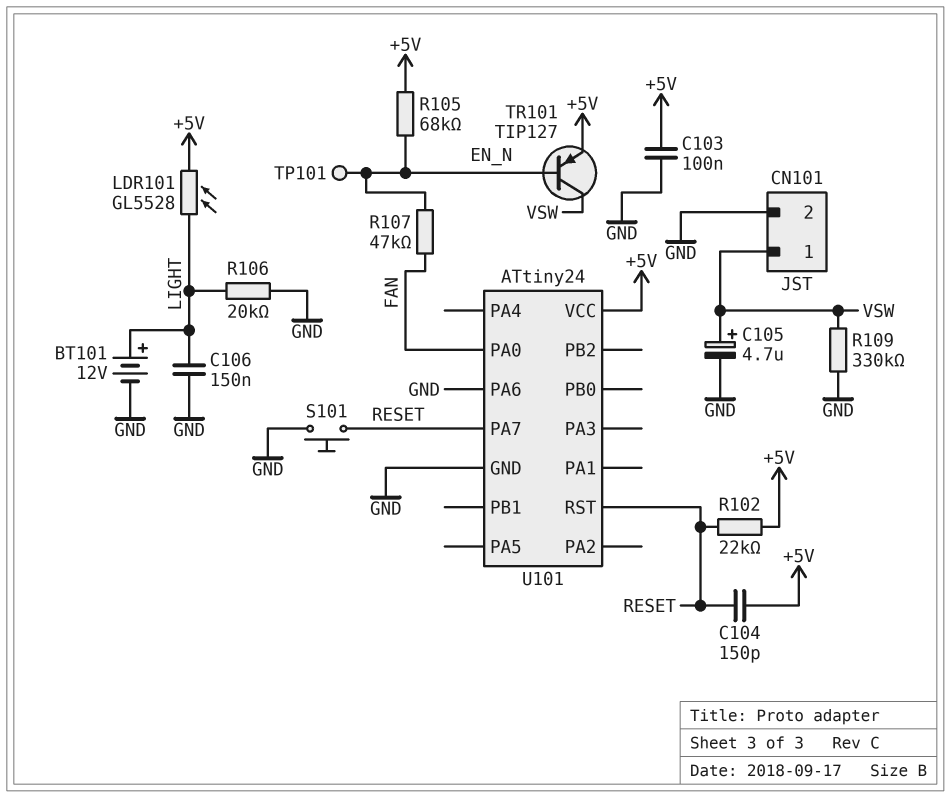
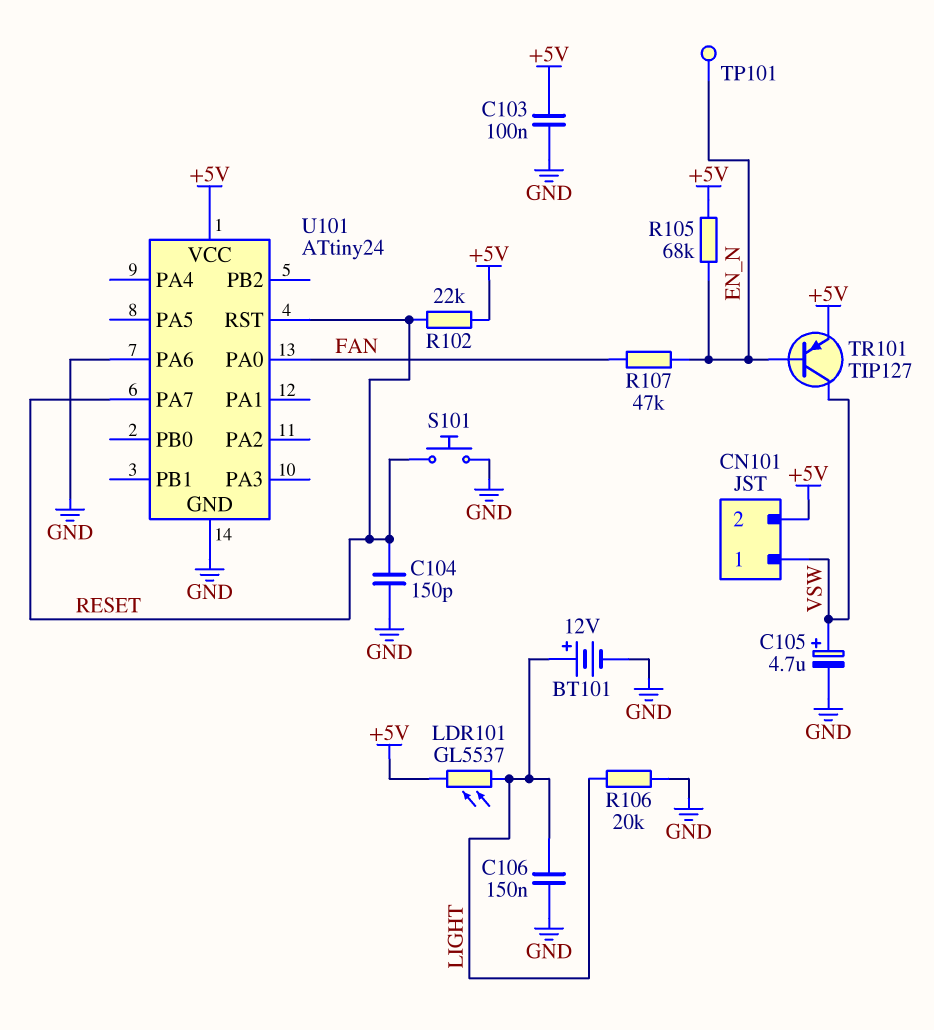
C104: 150pF (+5V, RESET) -> 150pF (GND, RESET)
CN101 pin 2: GND -> +5V
LDR101: GL5528 (+5V, LIGHT) -> GL5537 (+5V, LIGHT)
R109: 330k (GND, VSW) -> none

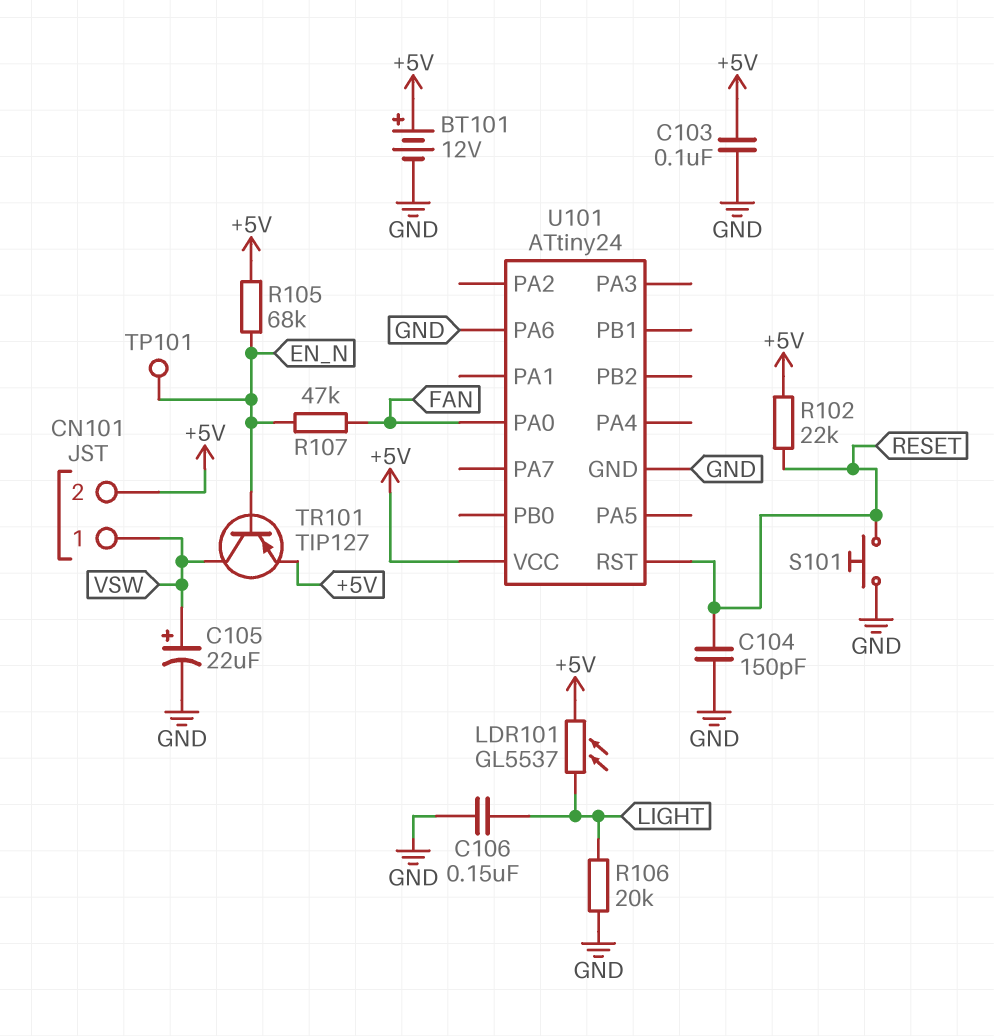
BT101: 12V (plus LIGHT, minus GND) -> 12V (plus +5V, minus GND)
C105: 4.7uF (plus VSW, minus GND) -> 22uF (plus VSW, minus GND)
U101 pin PA7: RESET -> none

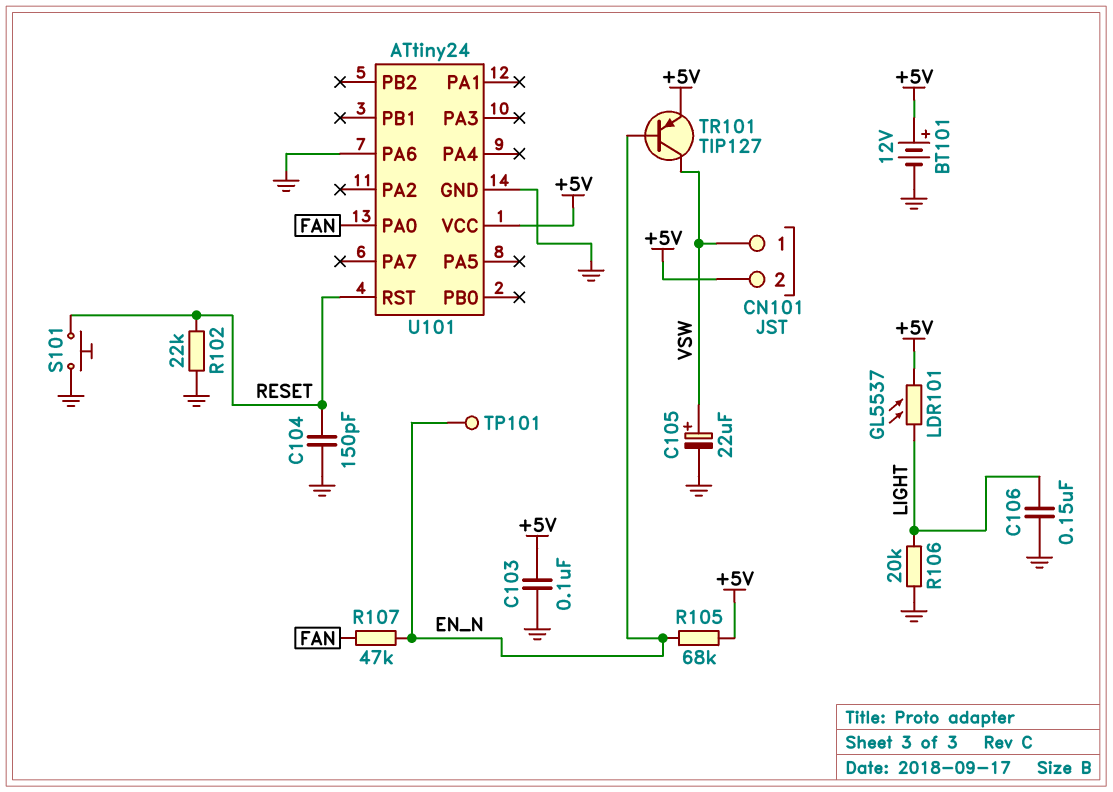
R102: 22k (+5V, RESET) -> 22k (GND, RESET)

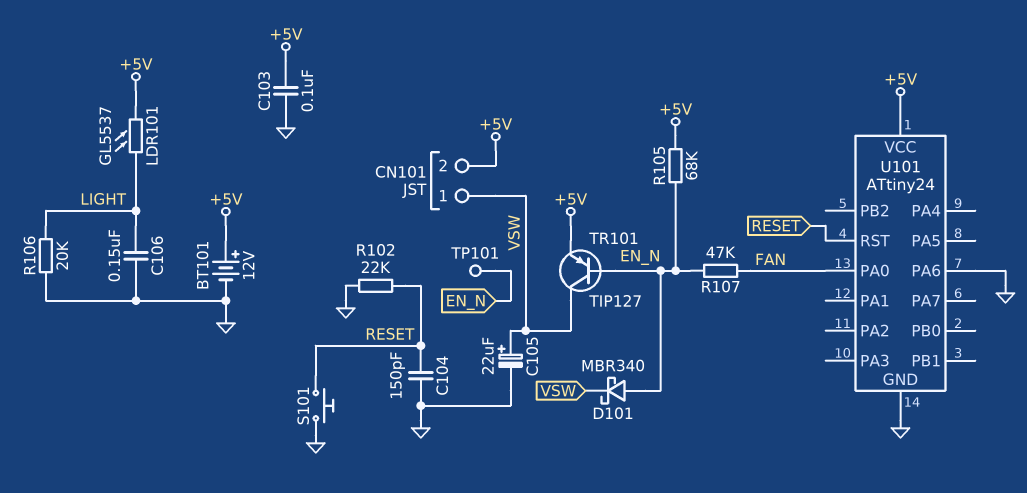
D101: none -> schottky MBR340 (A EN_N, K VSW)

